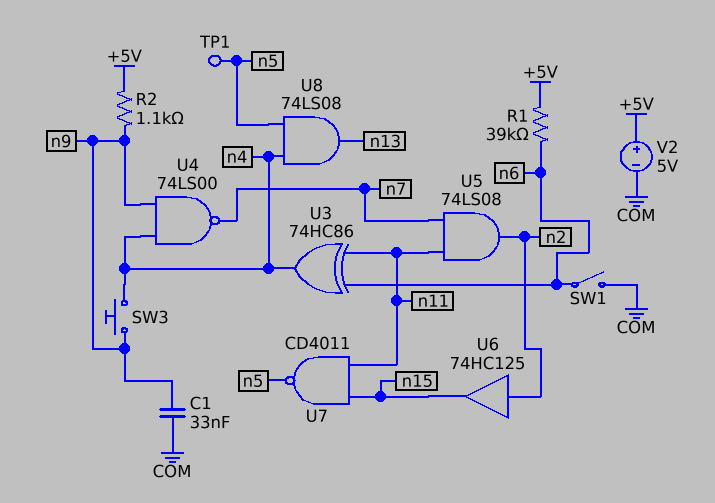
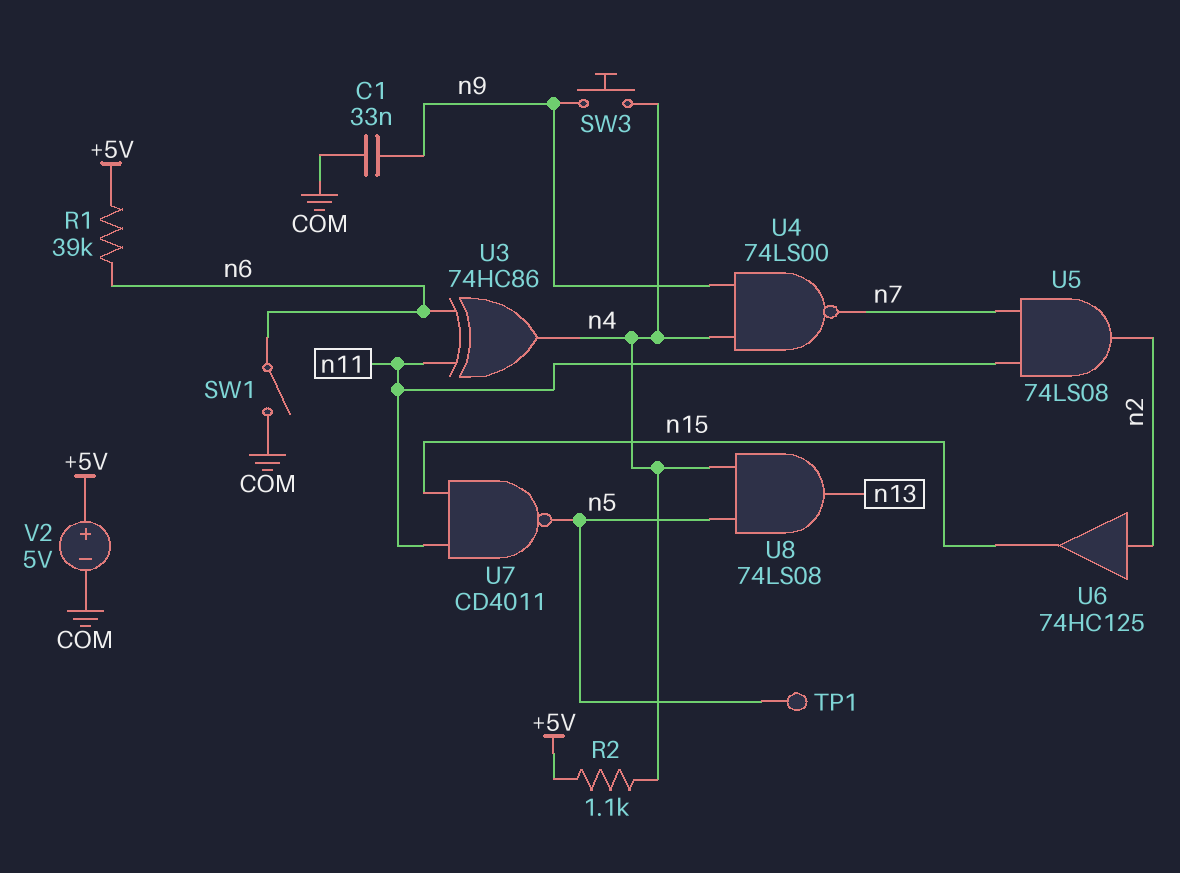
R2: 1.1k (+5V, n9) -> 1.1k (+5V, n4)

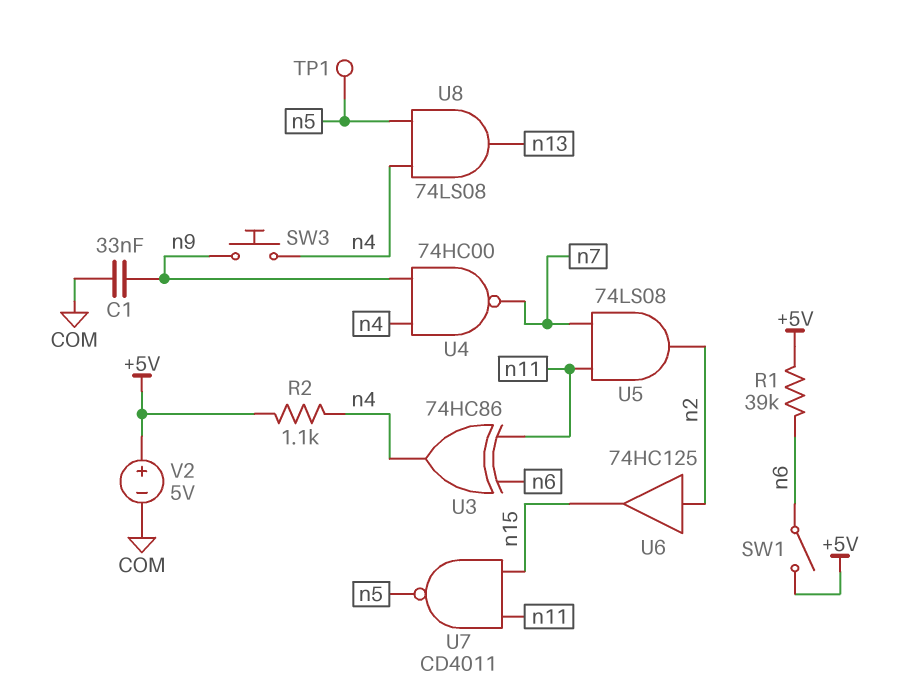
SW1: switch (COM, n6) -> switch (+5V, n6)
U4: NAND 74LS00 (in n4, in n9, out n7) -> NAND 74HC00 (in n4, in n9, out n7)

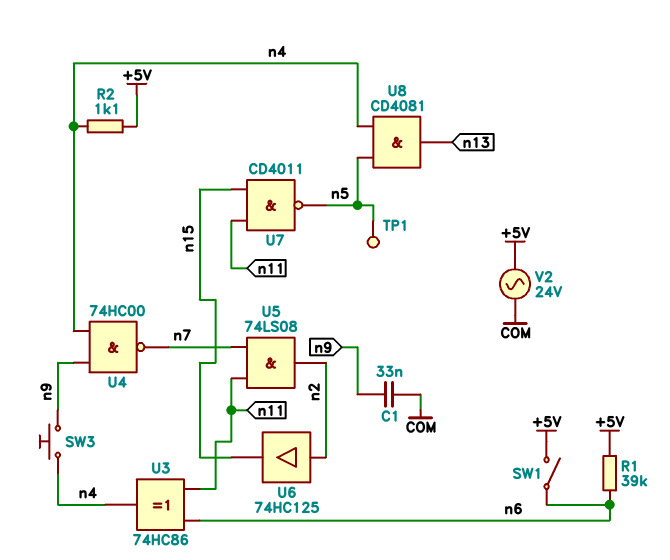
U8: AND 74LS08 (in n4, in n5, out n13) -> AND CD4081 (in n4, in n5, out n13)
V2: 5V (plus +5V, minus COM) -> AC 24V (+5V, COM)

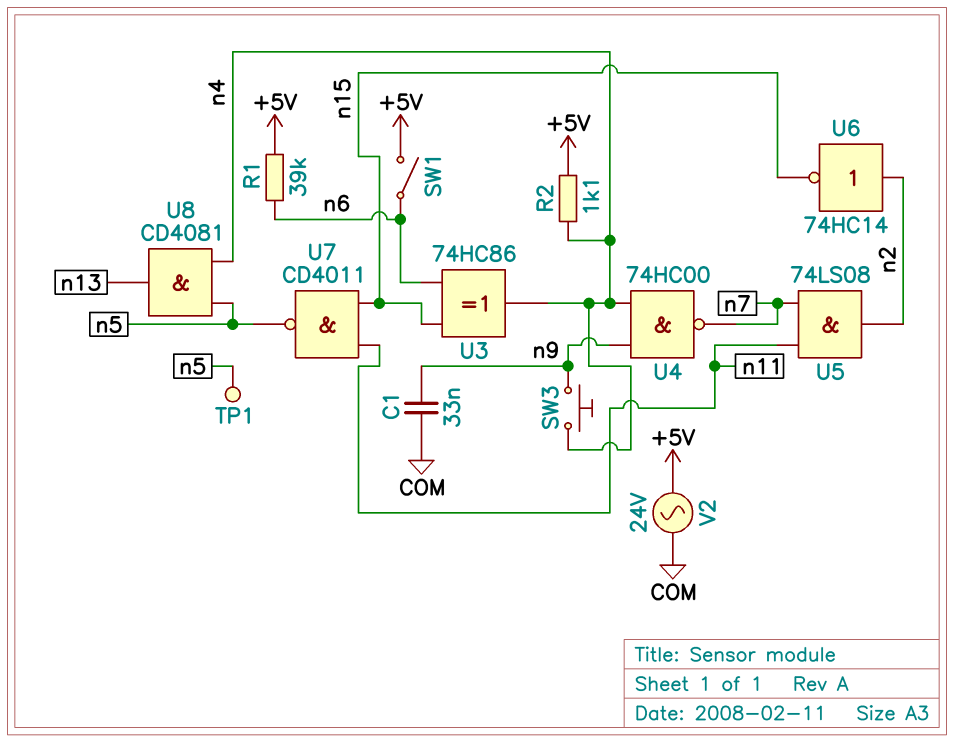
U3: XOR 74HC86 (in n6, in n11, out n4) -> XOR 74HC86 (in n6, in n15, out n4)
U6: buffer 74HC125 (in n2, out n15) -> NOT 74HC14 (in n2, out n15)

